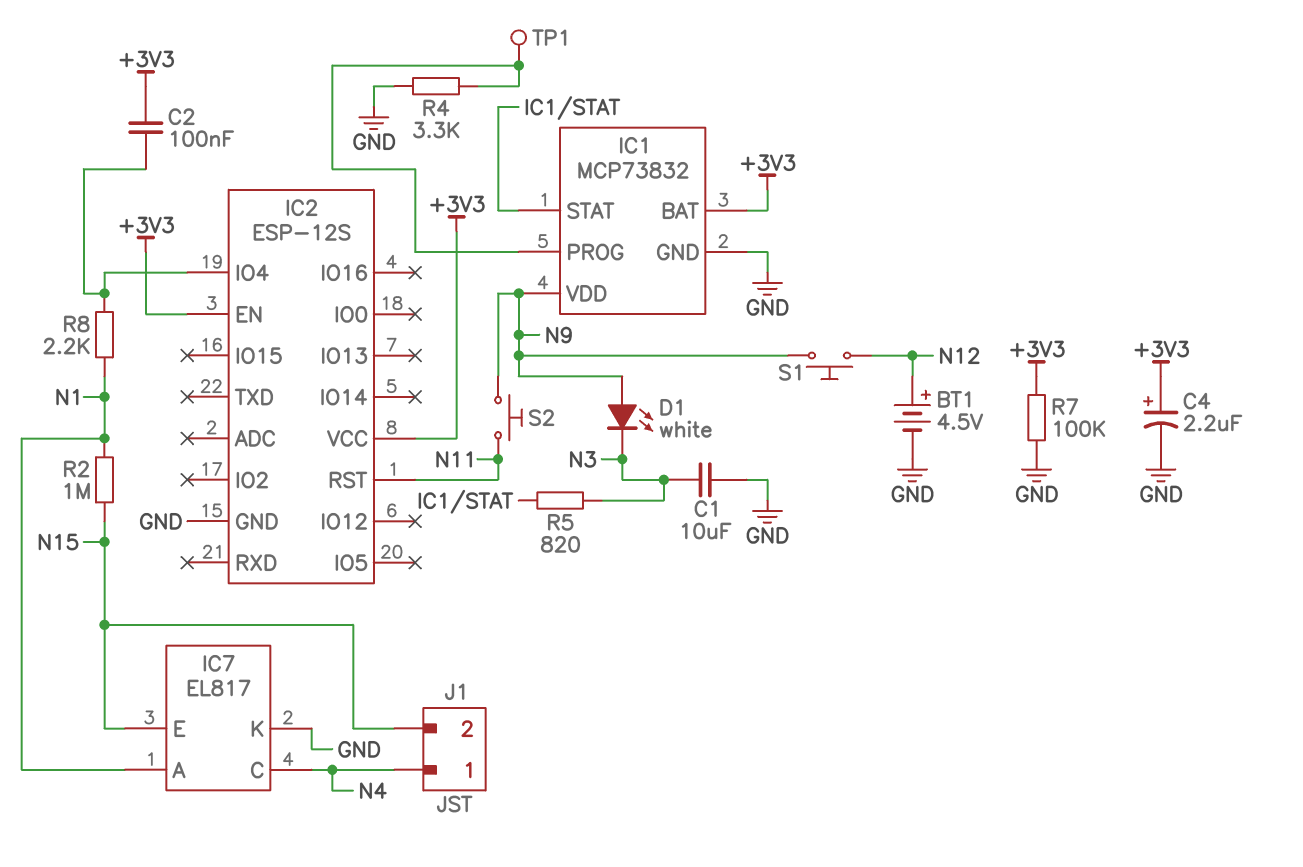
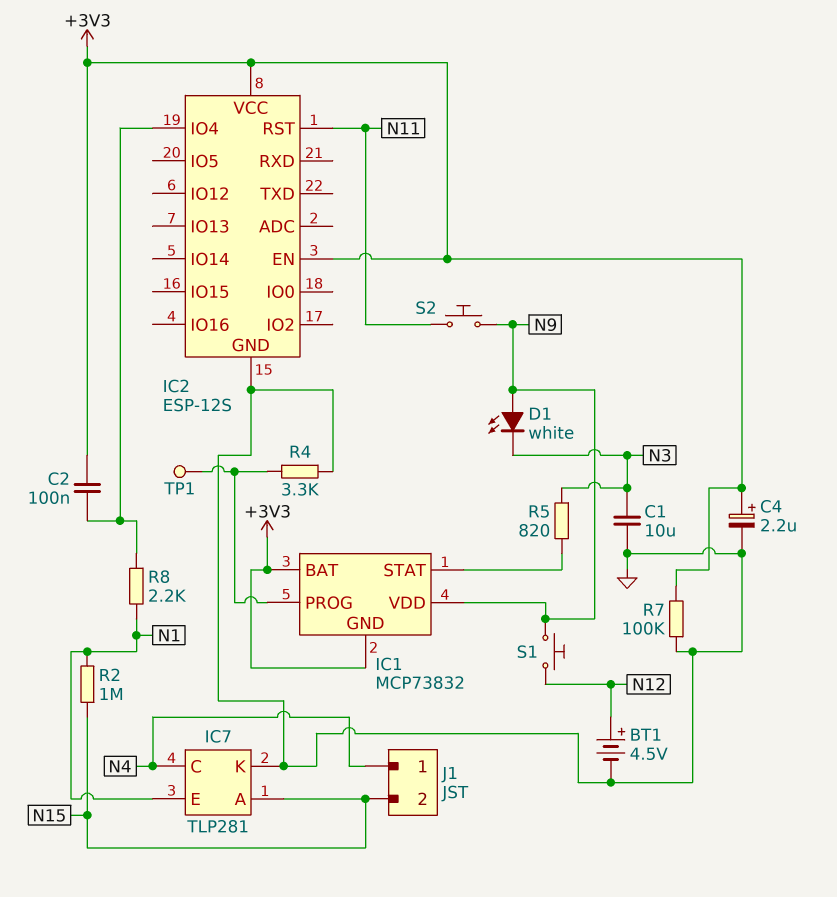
IC1 pin GND: GND -> +3V3
IC7: EL817 -> TLP281
IC7 pin A: N1 -> N15
IC7 pin E: N15 -> N1

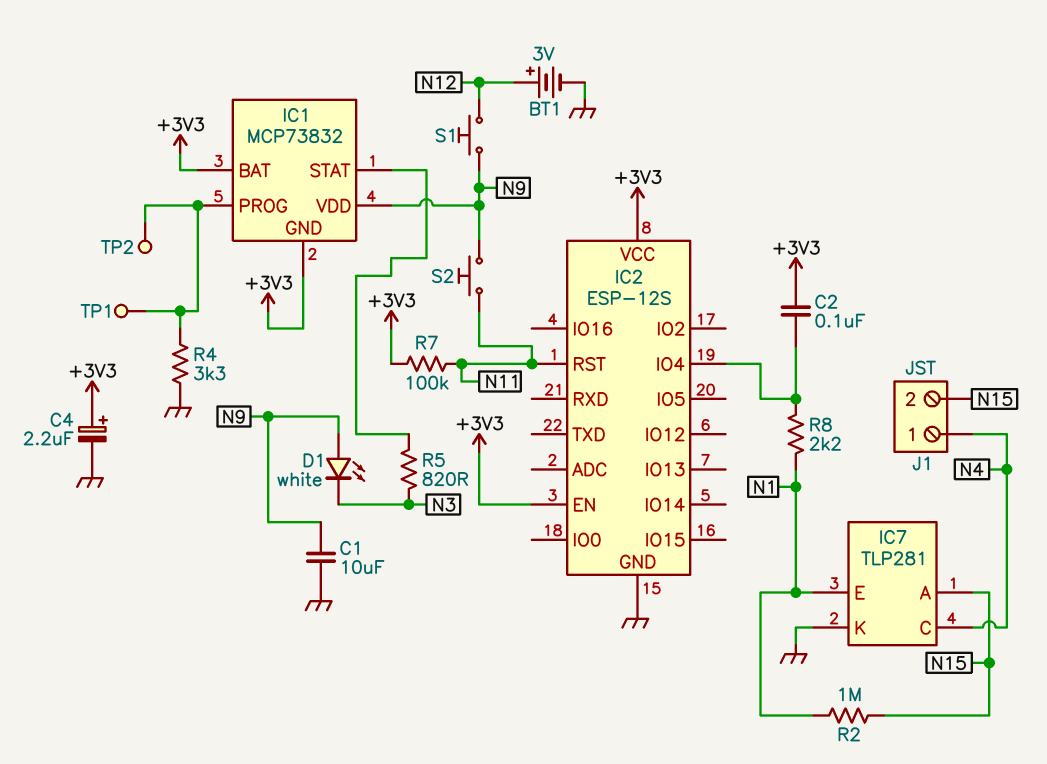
BT1: 4.5V (plus N12, minus GND) -> 3V (plus N12, minus GND)
C1: 10uF (GND, N3) -> 10uF (GND, N9)
R7: 100k (+3V3, GND) -> 100k (+3V3, N11)
TP2: none -> test point (IC1/PROG)

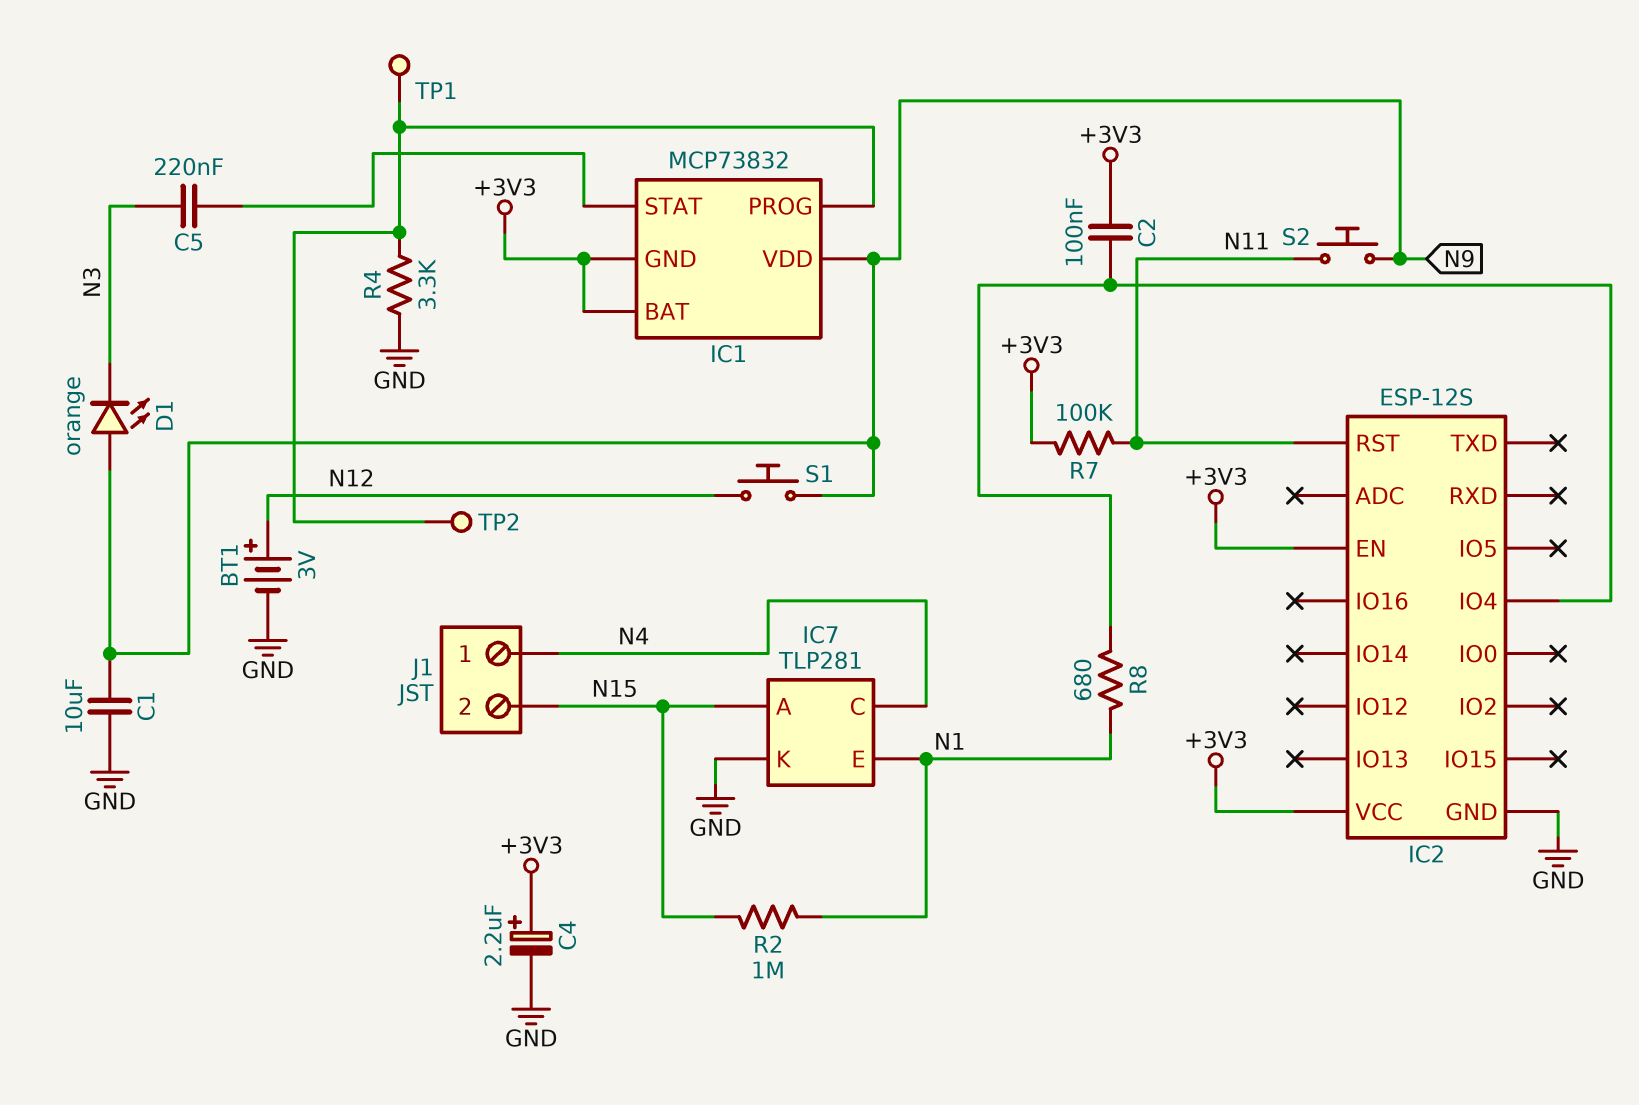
C5: none -> 220nF (IC1/STAT, N3)
D1: LED white (A N9, K N3) -> LED orange (A N9, K N3)
R5: 820 (IC1/STAT, N3) -> none
R8: 2.2k (IC2/IO4, N1) -> 680 (IC2/IO4, N1)

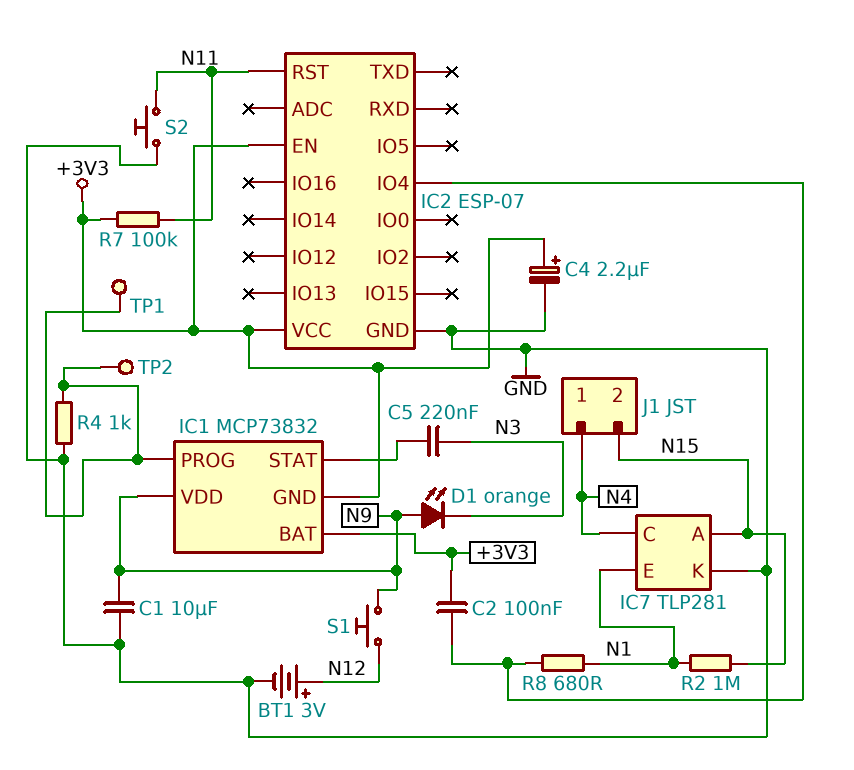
IC2: ESP-12S -> ESP-07
R4: 3.3k (GND, IC1/PROG) -> 1k (GND, IC1/PROG)
S2: button (N9, N11) -> button (GND, N11)

